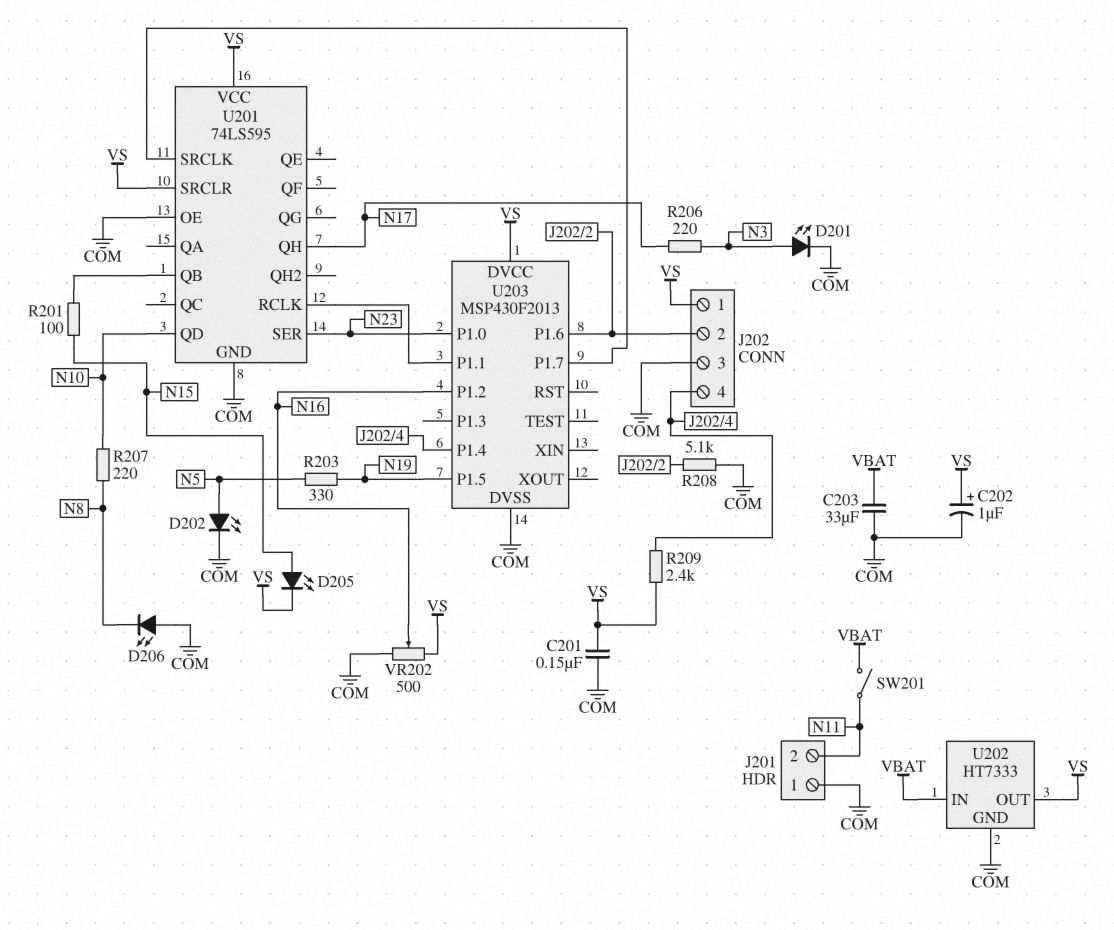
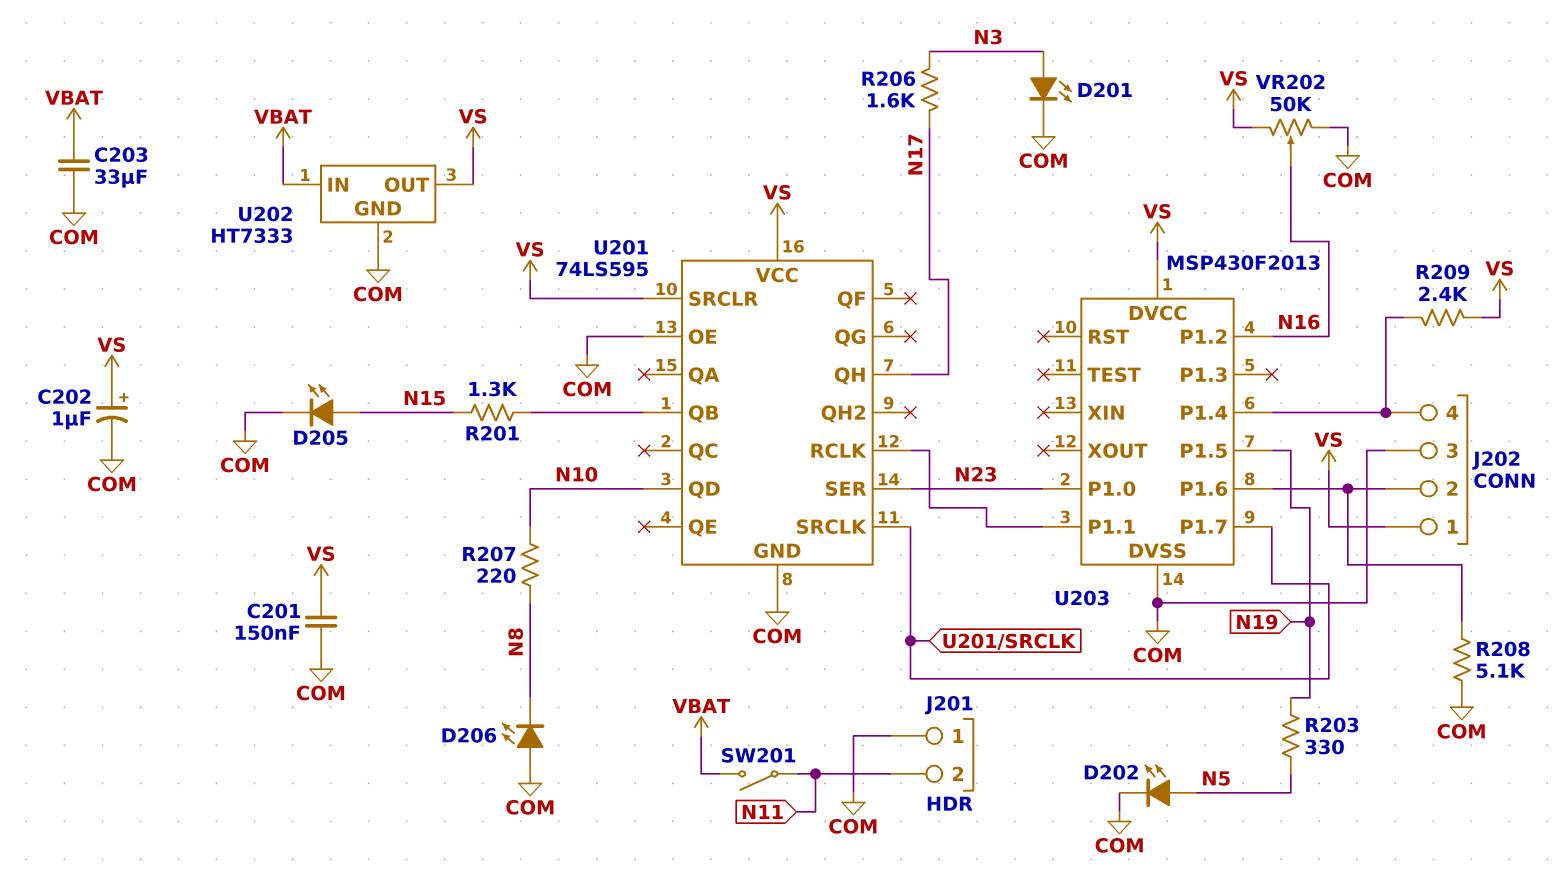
D205: LED (A N15, K VS) -> LED (A N15, K COM)
R201: 100 (N15, U201/QB) -> 1.3k (N15, U201/QB)
R206: 220 (N3, N17) -> 1.6k (N3, N17)
VR202: 500 (COM, VS, wiper N16) -> 50k (COM, VS, wiper N16)

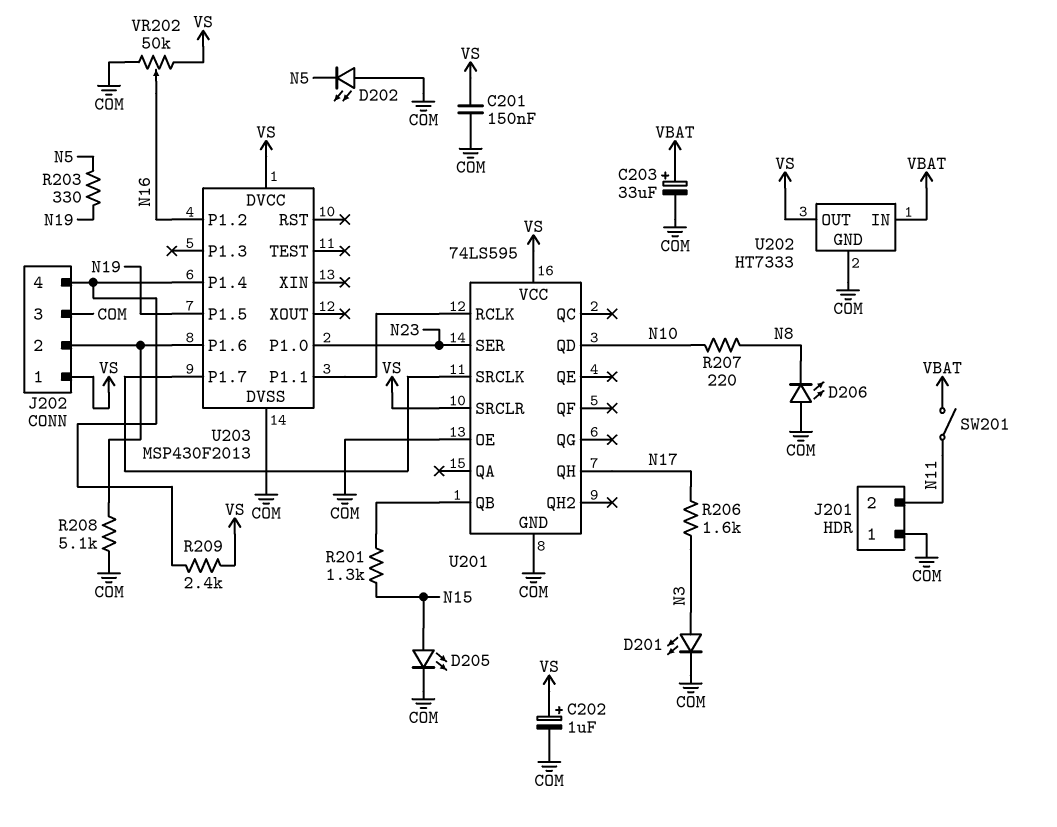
C203: 33uF (COM, VBAT) -> 33uF (plus VBAT, minus COM)
D202: LED (A N5, K COM) -> LED (A COM, K N5)

